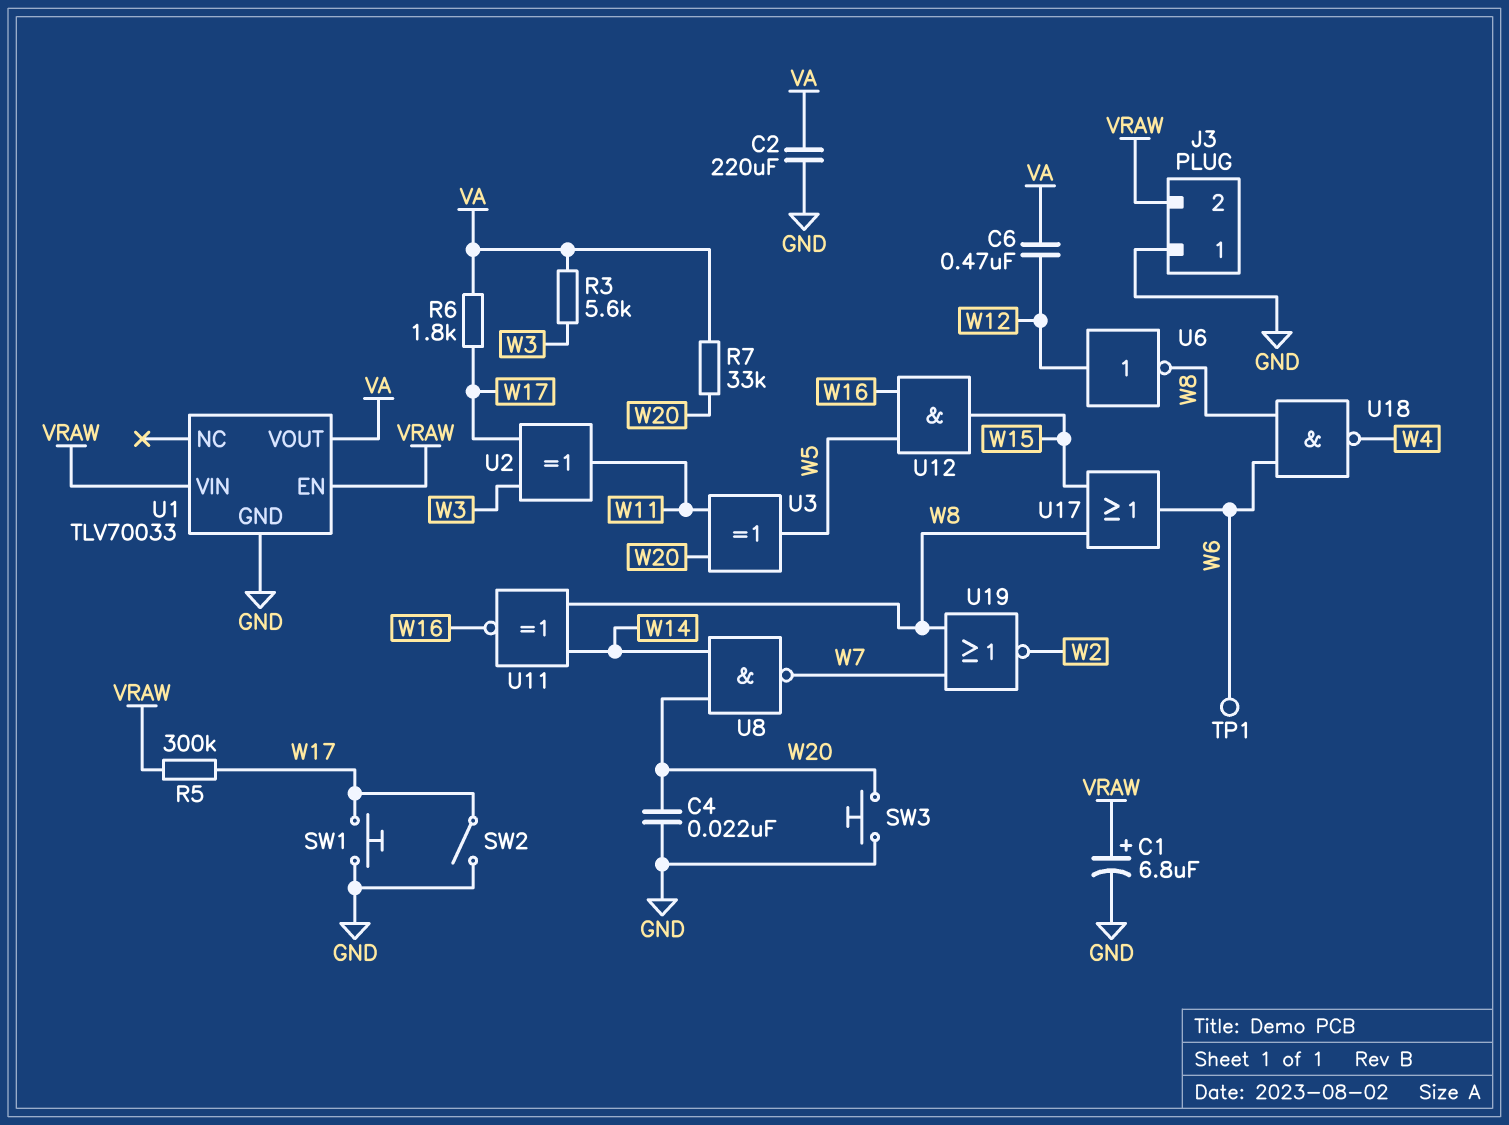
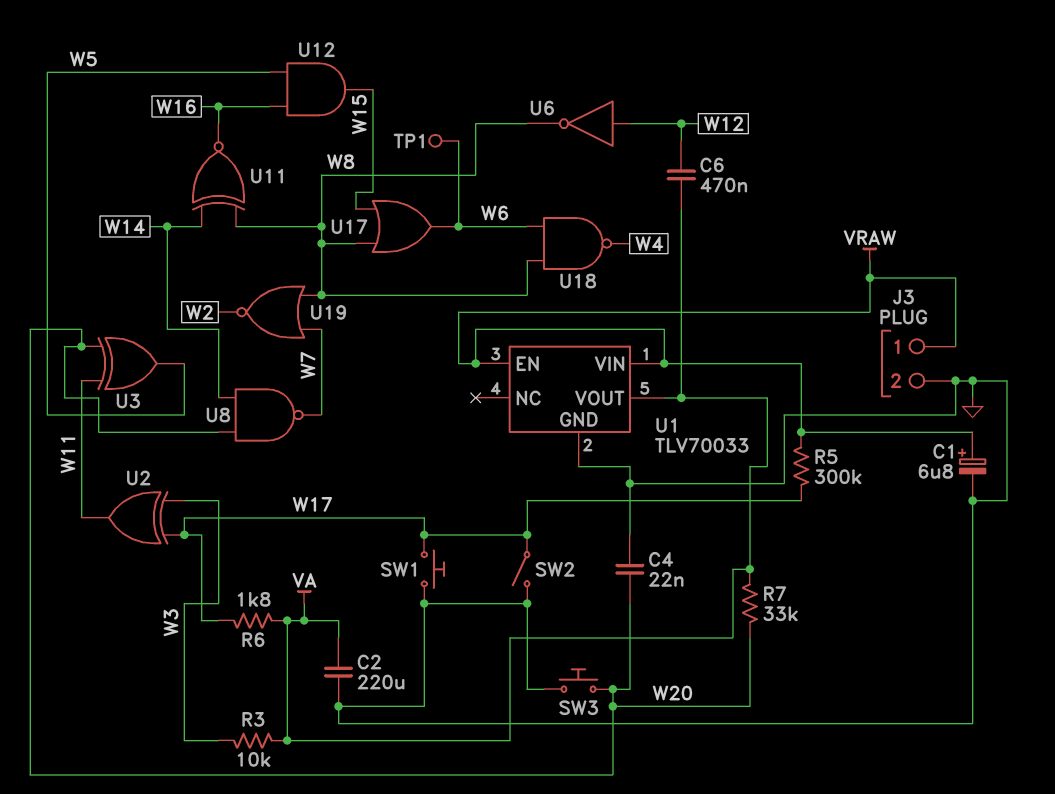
J3 pin 1: GND -> VRAW
J3 pin 2: VRAW -> GND
R3: 5.6k (VA, W3) -> 10k (VA, W3)

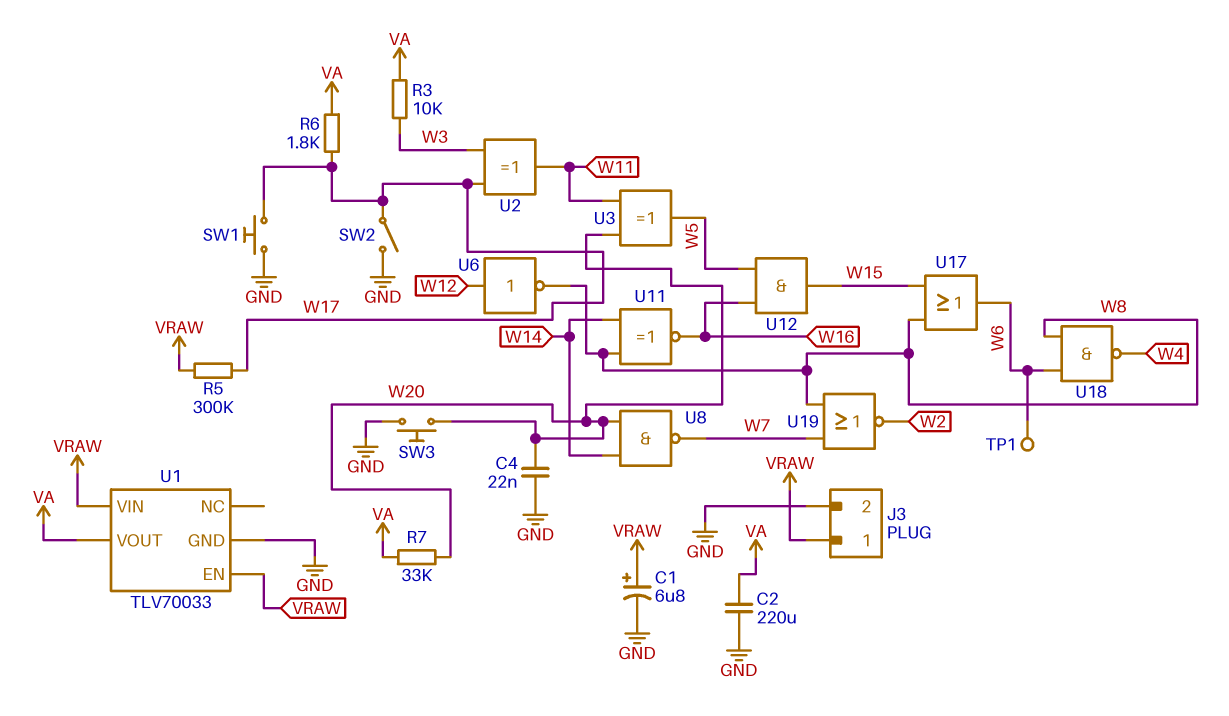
C6: 470nF (VA, W12) -> none

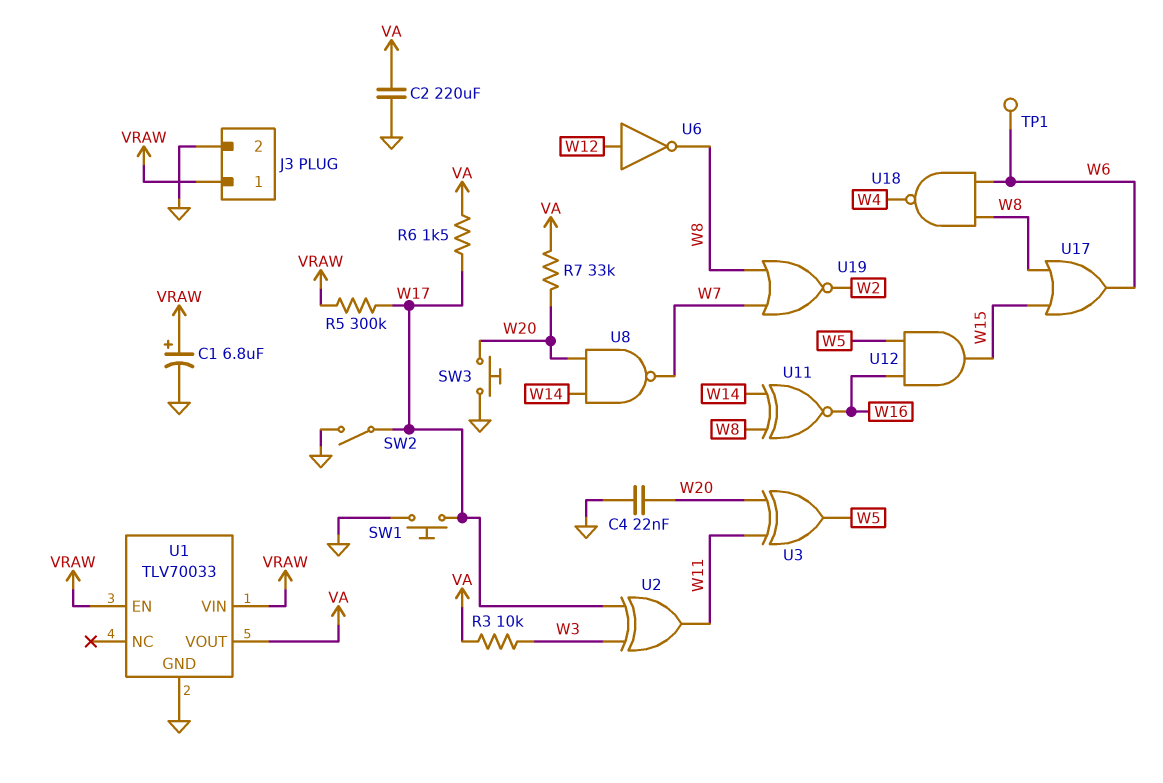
R6: 1.8k (VA, W17) -> 1.5k (VA, W17)

